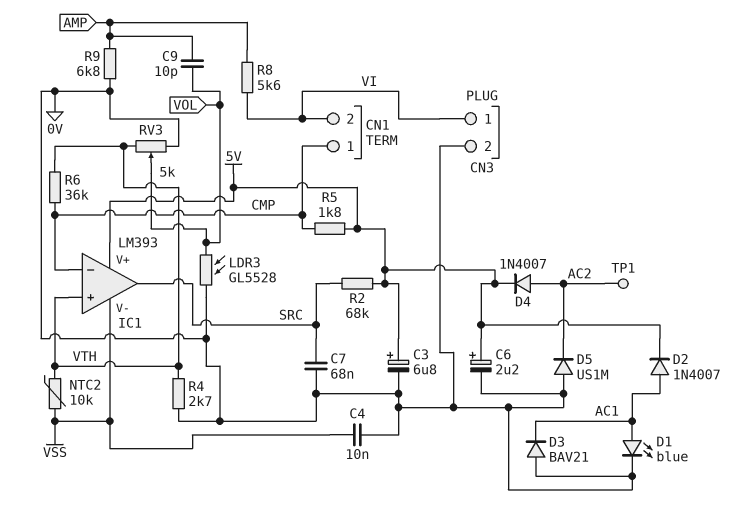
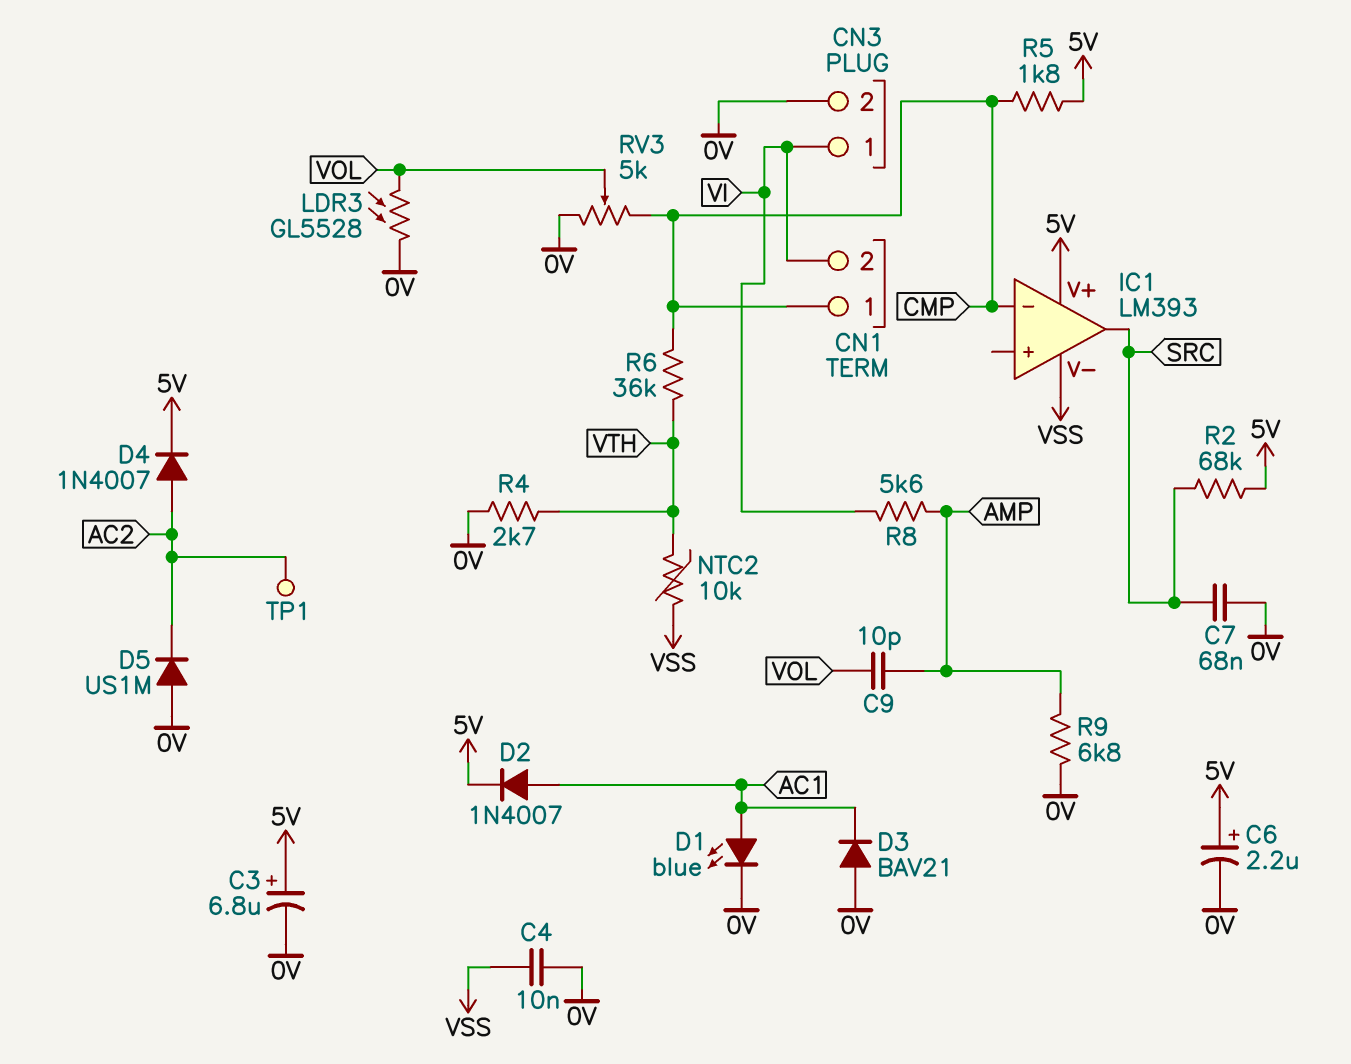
IC1 pin in+: VTH -> none
RV3: 5k (0V, VTH, wiper VOL) -> 5k (0V, CMP, wiper VOL)

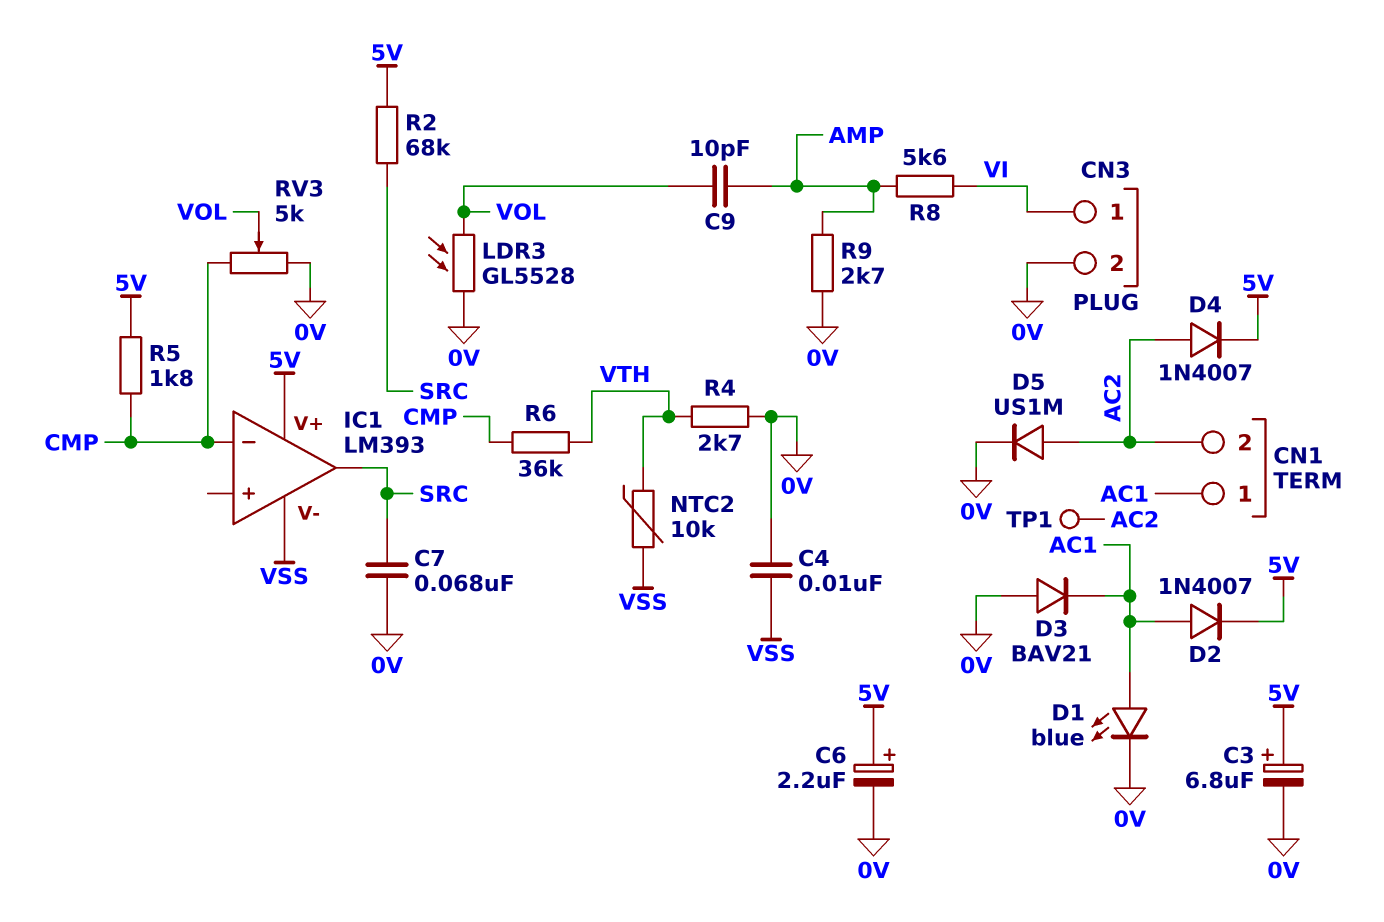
CN1 pin 1: CMP -> AC1
CN1 pin 2: VI -> AC2
D5: diode US1M (A 0V, K AC2) -> diode US1M (A AC2, K 0V)
R9: 6.8k (0V, AMP) -> 2.7k (0V, AMP)

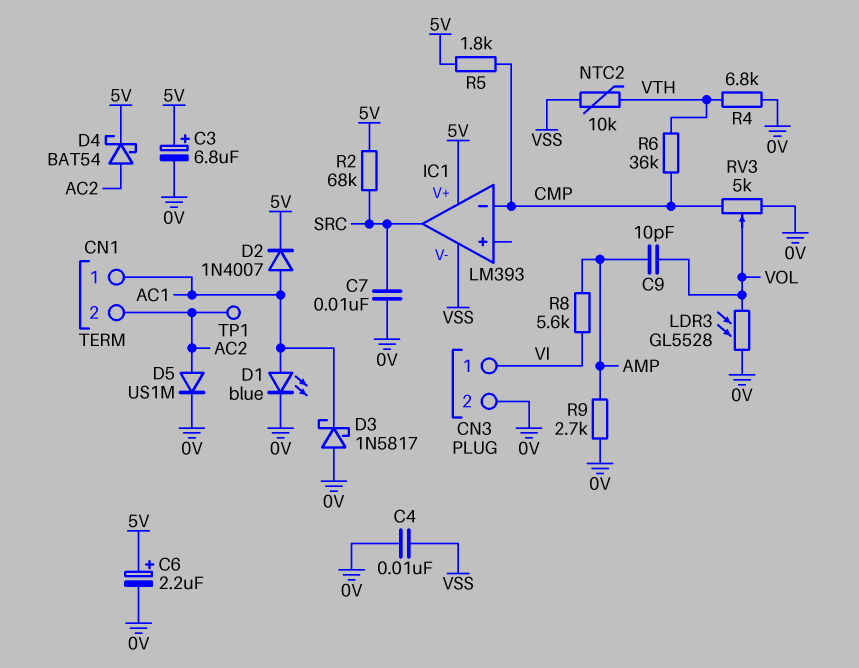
C7: 68nF (0V, SRC) -> 10nF (0V, SRC)
D3: diode BAV21 (A 0V, K AC1) -> schottky 1N5817 (A 0V, K AC1)
D4: diode 1N4007 (A AC2, K 5V) -> schottky BAT54 (A AC2, K 5V)
R4: 2.7k (0V, VTH) -> 6.8k (0V, VTH)

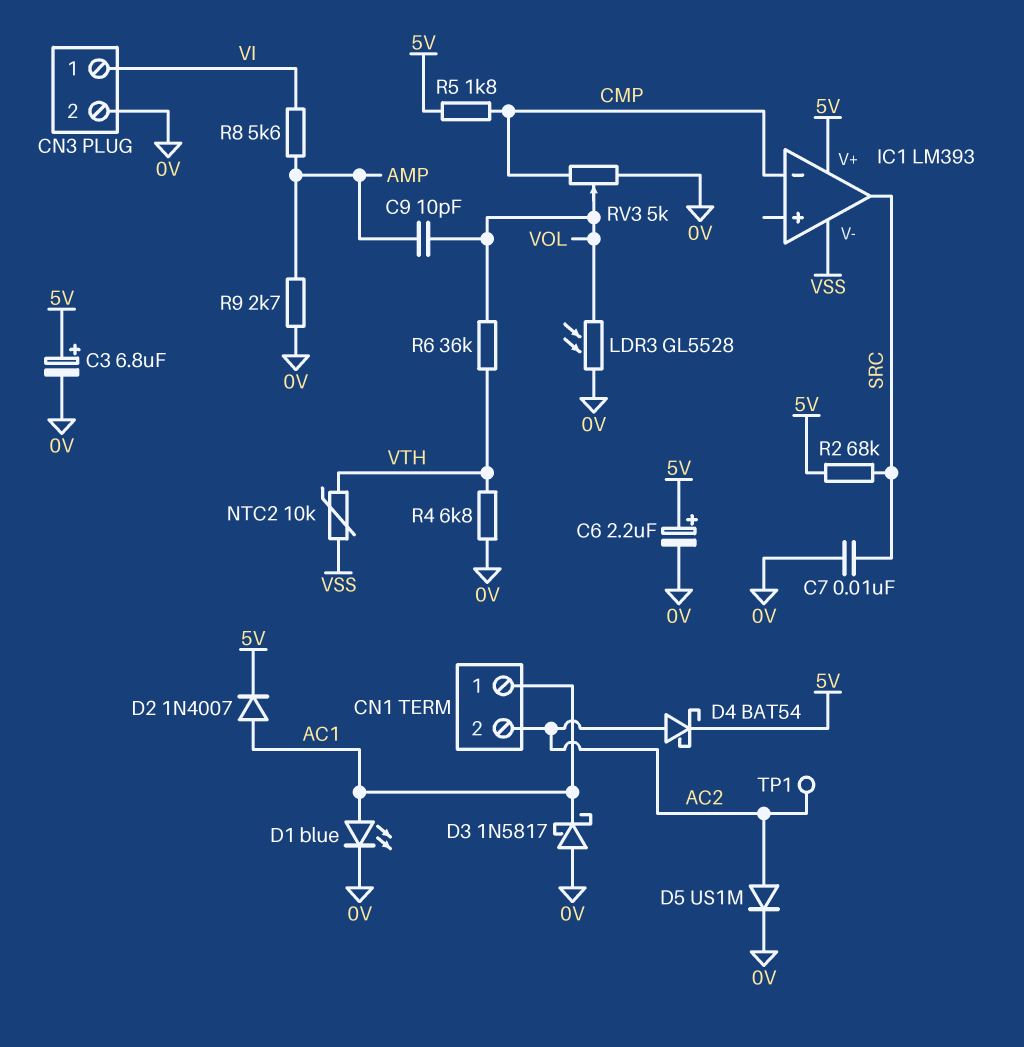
C4: 10nF (0V, VSS) -> none
R6: 36k (CMP, VTH) -> 36k (VOL, VTH)

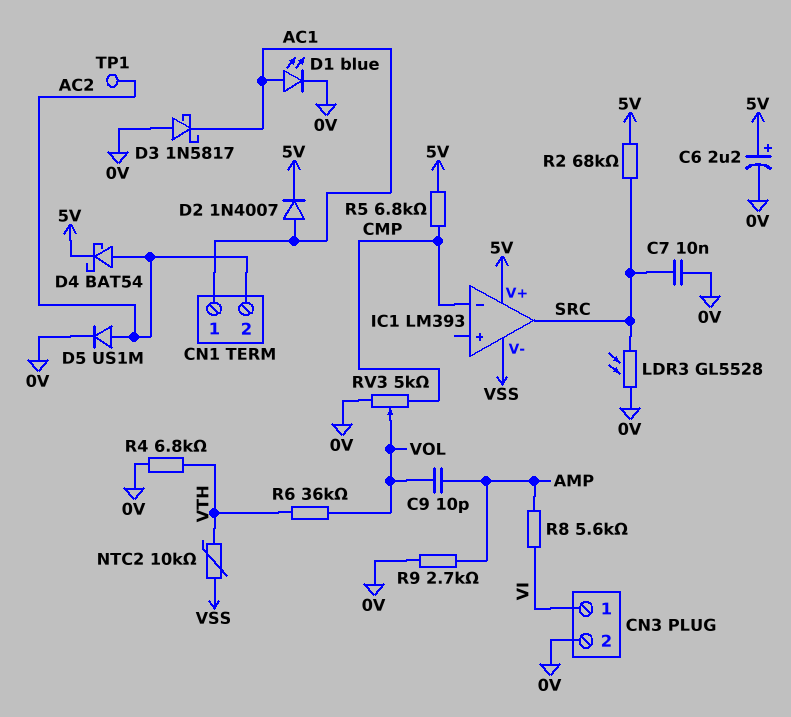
C3: 6.8uF (plus 5V, minus 0V) -> none
LDR3: GL5528 (0V, VOL) -> GL5528 (0V, SRC)
R5: 1.8k (5V, CMP) -> 6.8k (5V, CMP)

